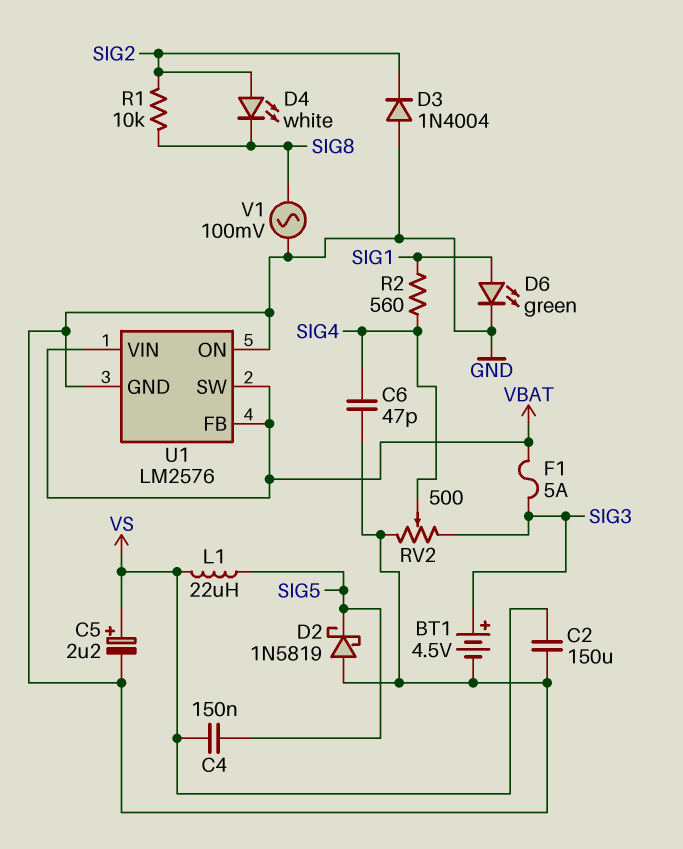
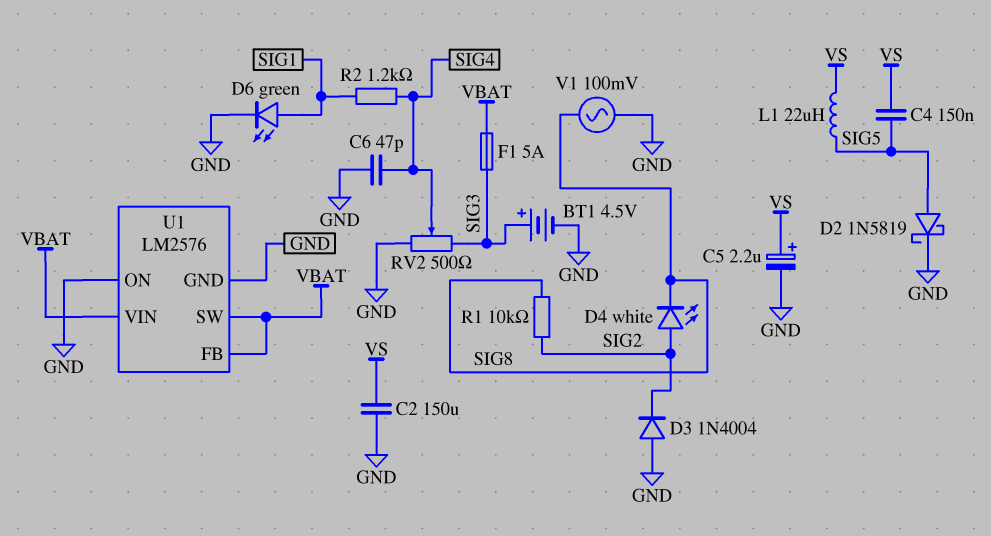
D2: schottky 1N5819 (A GND, K SIG5) -> schottky 1N5819 (A SIG5, K GND)
R2: 560 (SIG1, SIG4) -> 1.2k (SIG1, SIG4)

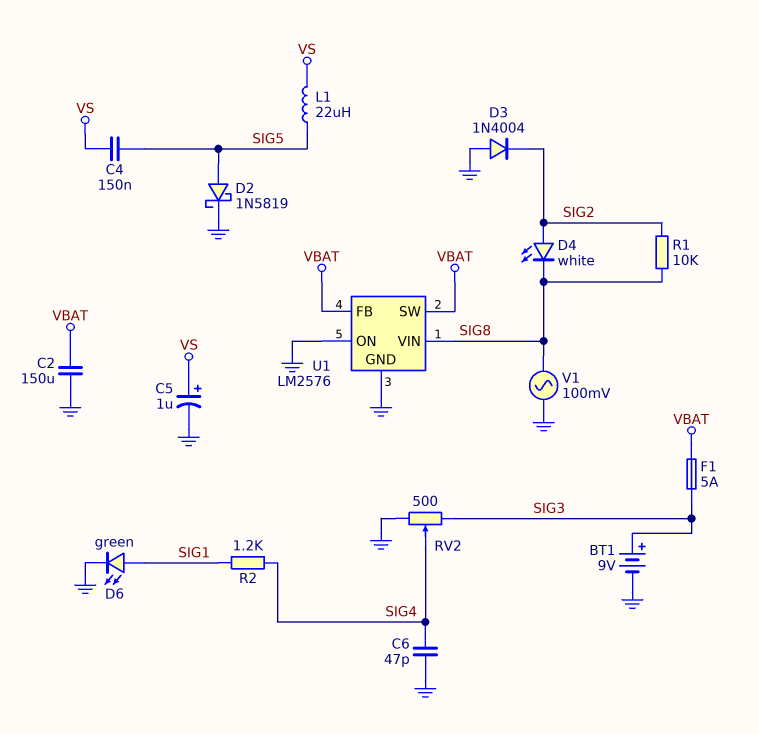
BT1: 4.5V (plus SIG3, minus GND) -> 9V (plus SIG3, minus GND)
C2: 150uF (GND, VS) -> 150uF (GND, VBAT)
C5: 2.2uF (plus VS, minus GND) -> 1uF (plus VS, minus GND)
U1 pin VIN: VBAT -> SIG8

